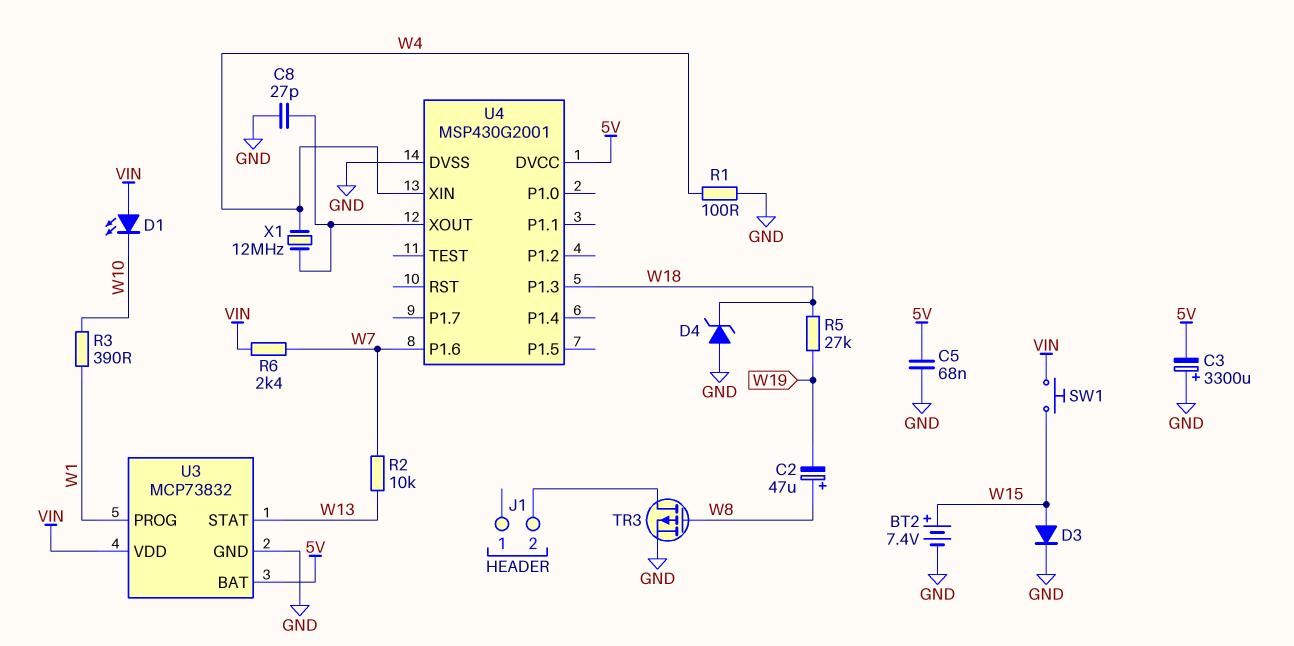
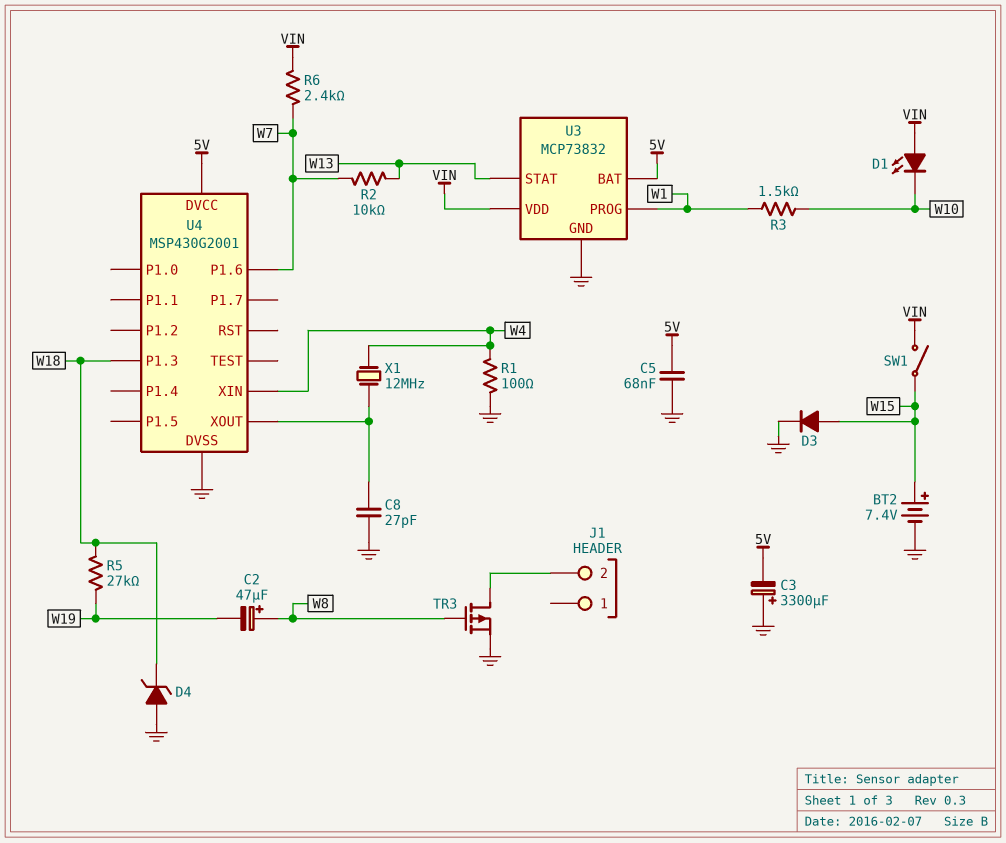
R3: 390 (W1, W10) -> 1.5k (W1, W10)
SW1: button (VIN, W15) -> switch (VIN, W15)

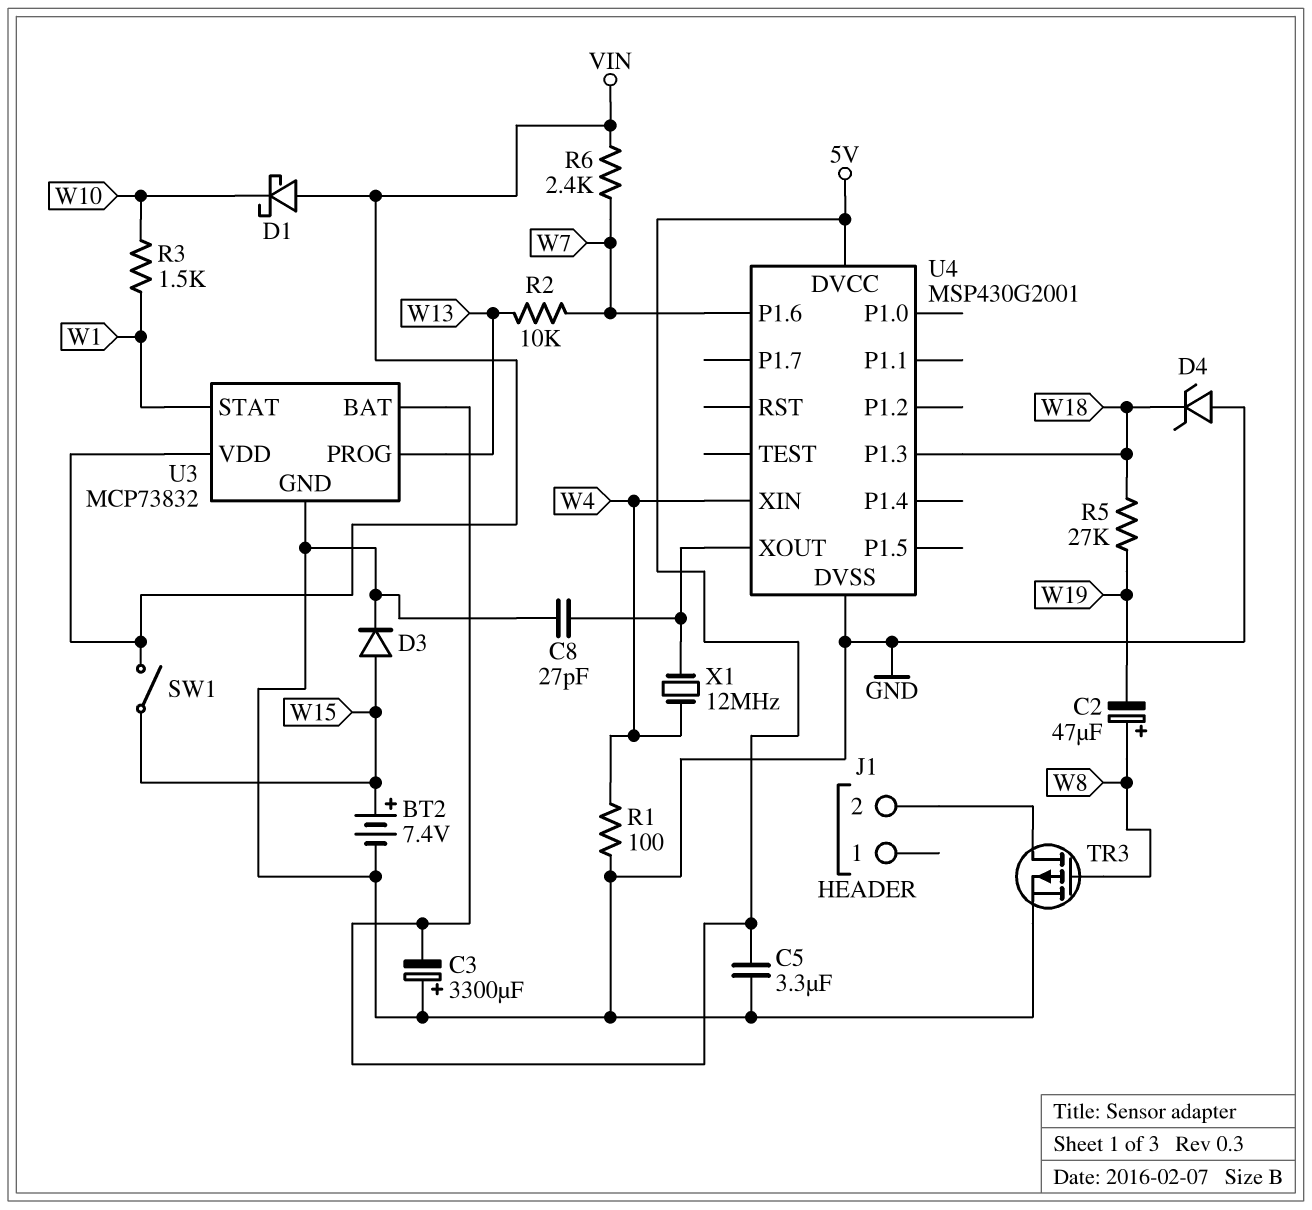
C5: 68nF (5V, GND) -> 3.3uF (5V, GND)
D1: LED (A VIN, K W10) -> schottky (A VIN, K W10)
U3 pin PROG: W1 -> W13
U3 pin STAT: W13 -> W1

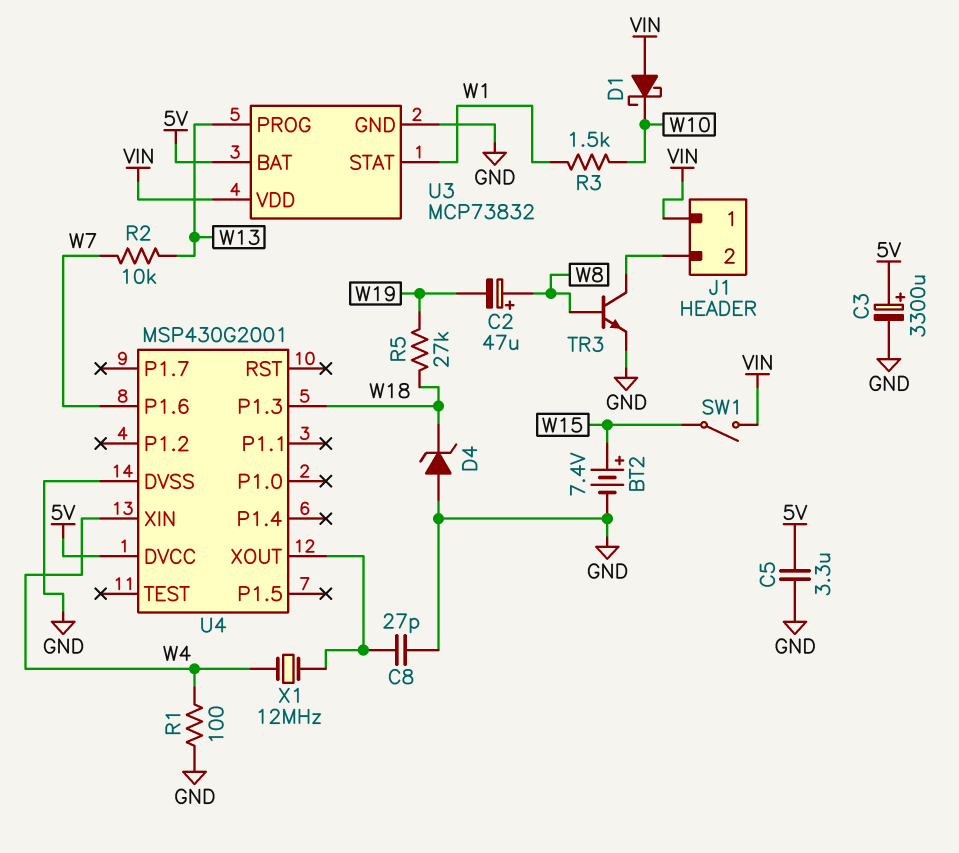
C3: 3300uF (plus GND, minus 5V) -> 3300uF (plus 5V, minus GND)
D3: diode (A W15, K GND) -> none
J1 pin 1: none -> VIN
R6: 2.4k (VIN, W7) -> none
TR3: PMOS (G W8, D J1/2, S GND) -> NPN (B W8, C J1/2, E GND)

